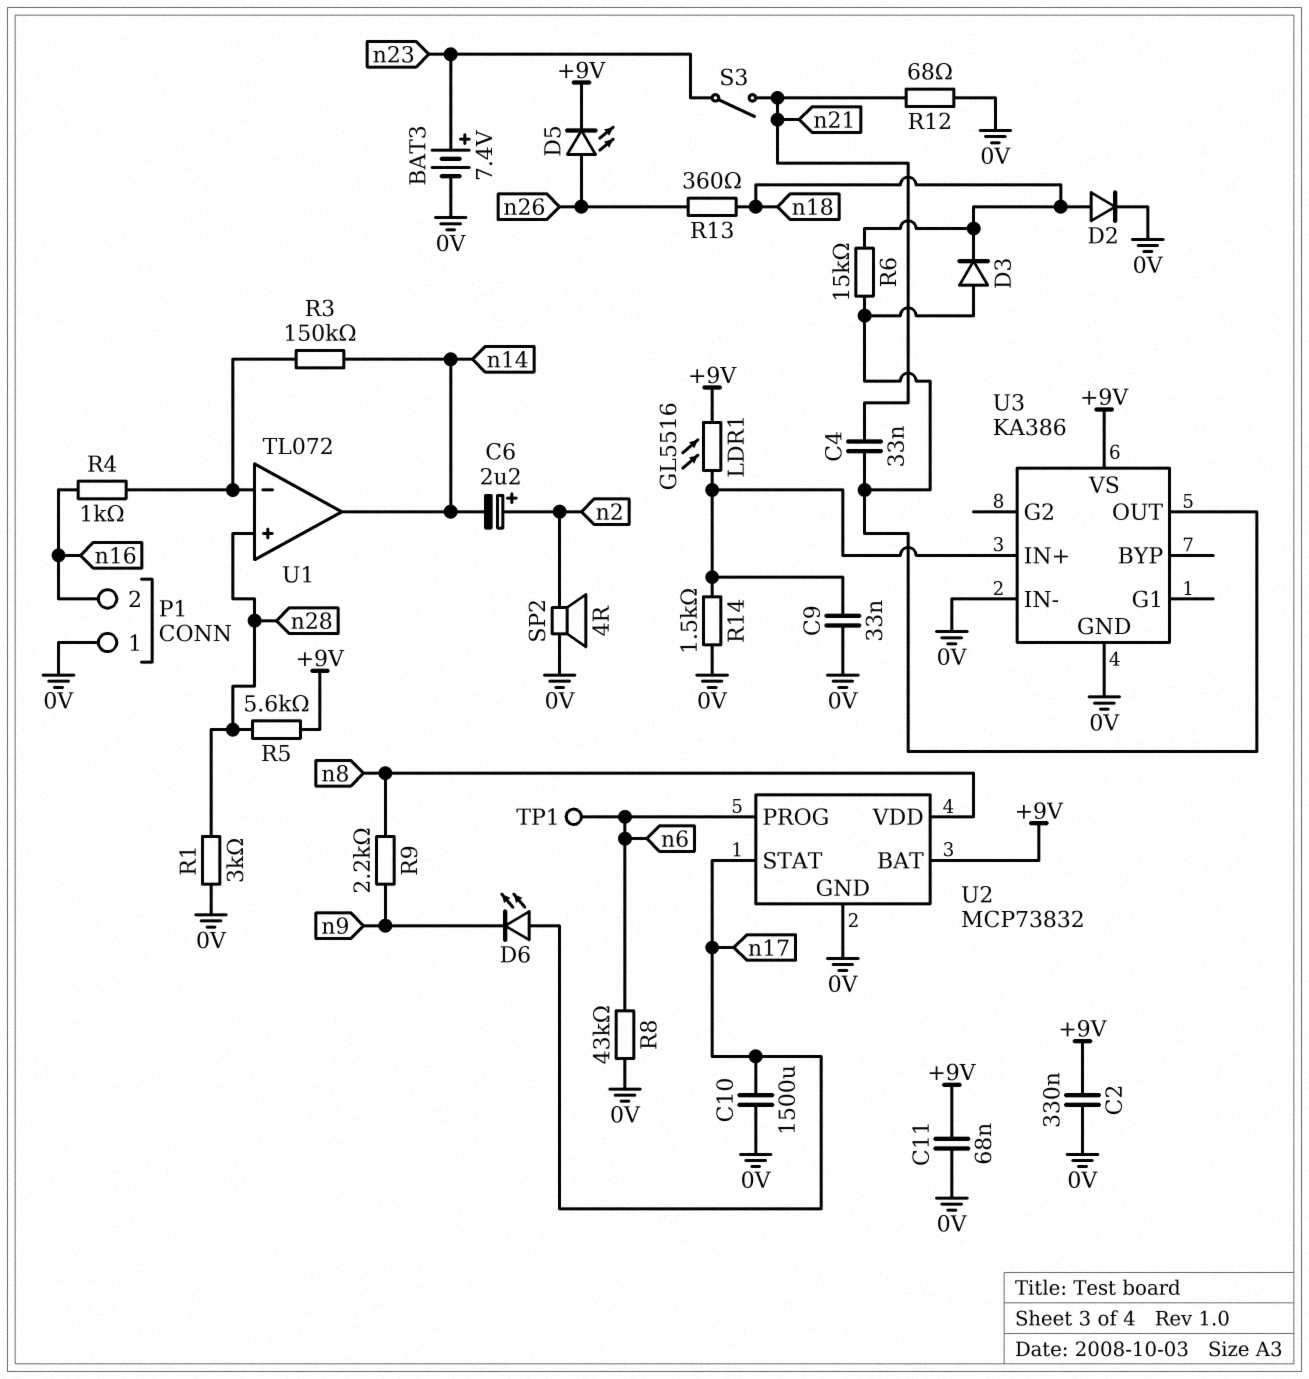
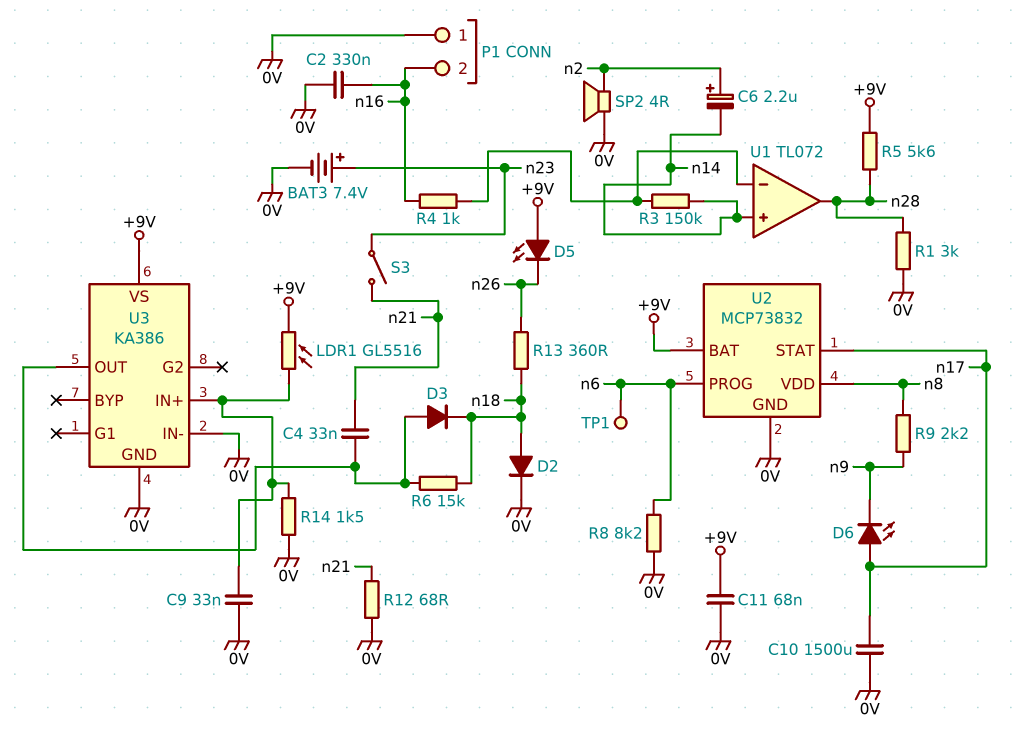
C2: 330nF (+9V, 0V) -> 330nF (0V, n16)
D5: LED (A n26, K +9V) -> LED (A +9V, K n26)
R8: 43k (0V, n6) -> 8.2k (0V, n6)
U1 pin in+: n28 -> n14
U1 pin out: n14 -> n28

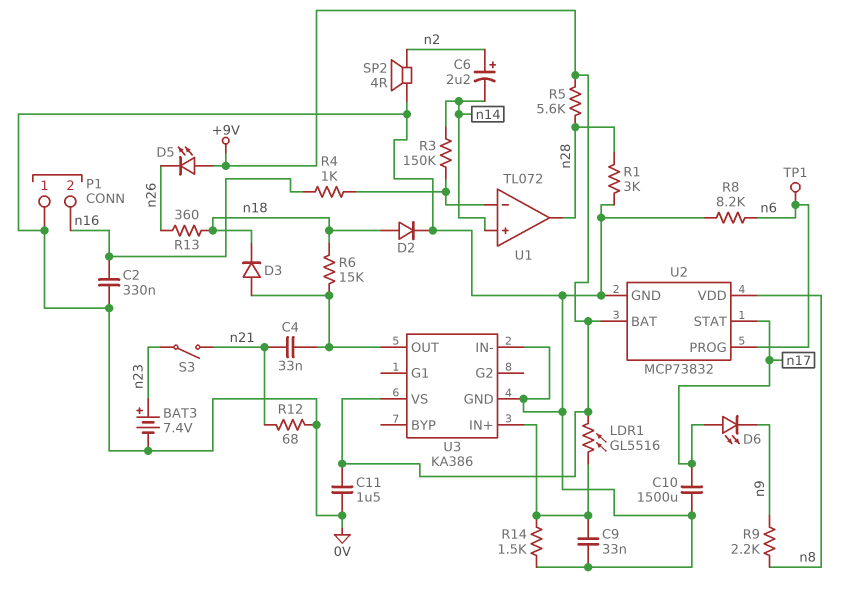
C11: 68nF (+9V, 0V) -> 1.5uF (+9V, 0V)

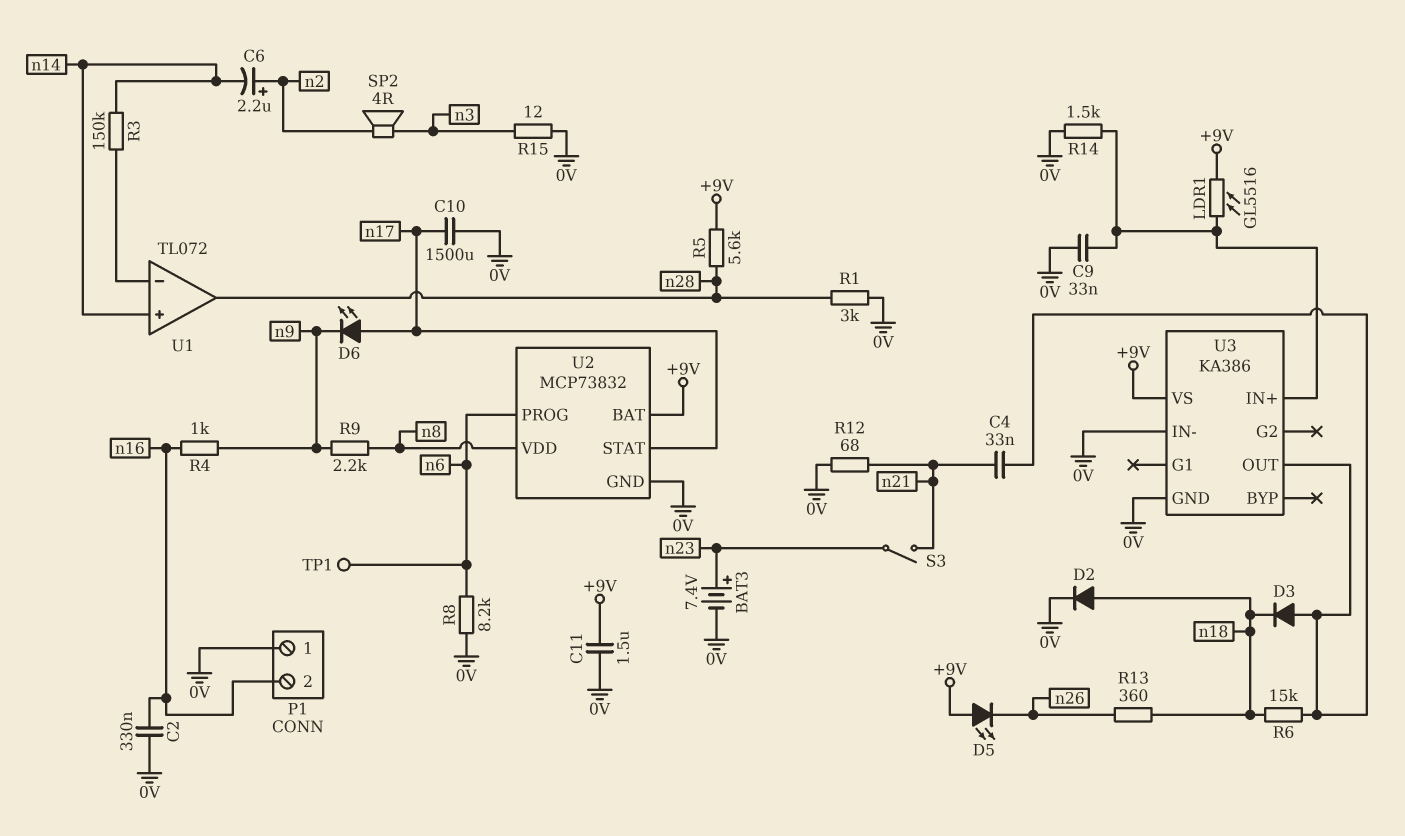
R4: 1k (U1/in-, n16) -> 1k (n9, n16)
R15: none -> 12 (0V, n3)
SP2: speaker 4R (0V, n2) -> speaker 4R (n2, n3)

